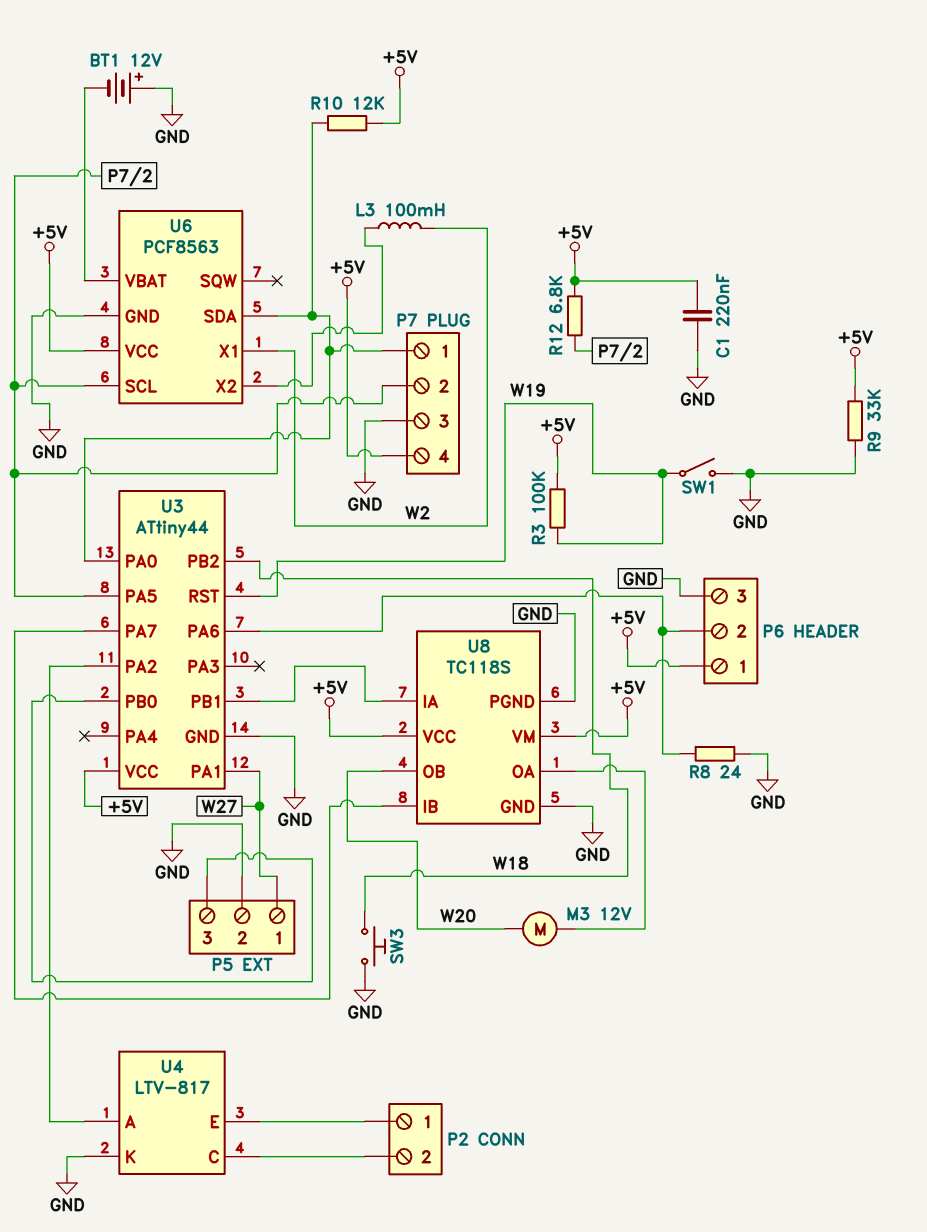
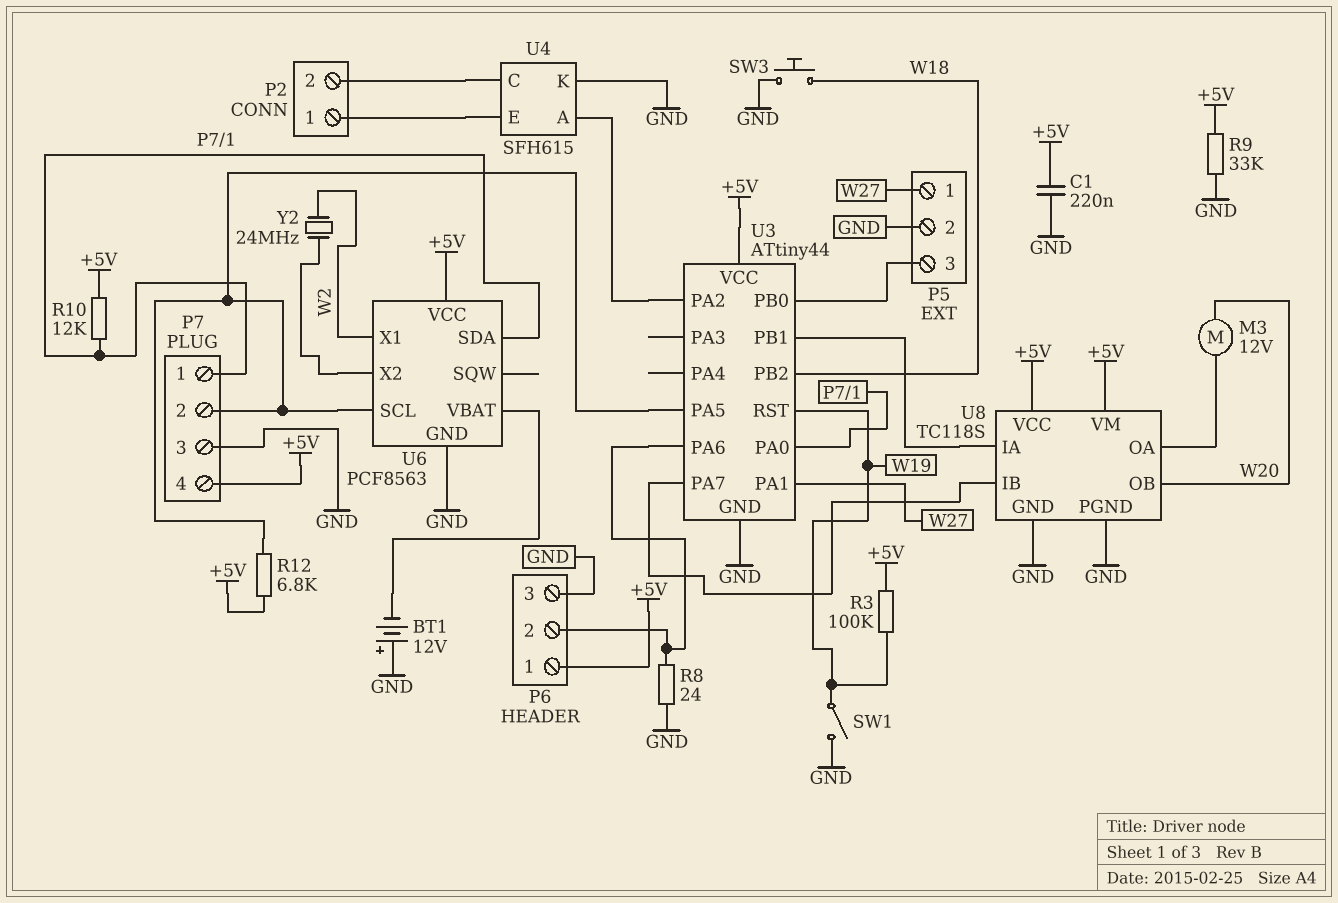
L3: 100mH (U6/X2, W2) -> none
U4: LTV-817 -> SFH615
Y2: none -> 24MHz (U6/X2, W2)

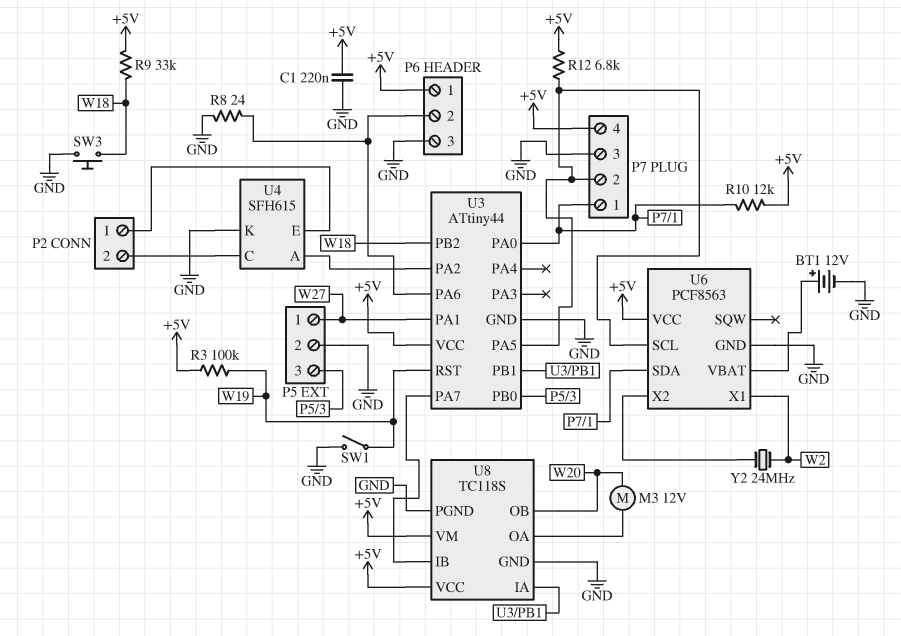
BT1: 12V (plus GND, minus U6/VBAT) -> 12V (plus U6/VBAT, minus GND)
R9: 33k (+5V, GND) -> 33k (+5V, W18)

